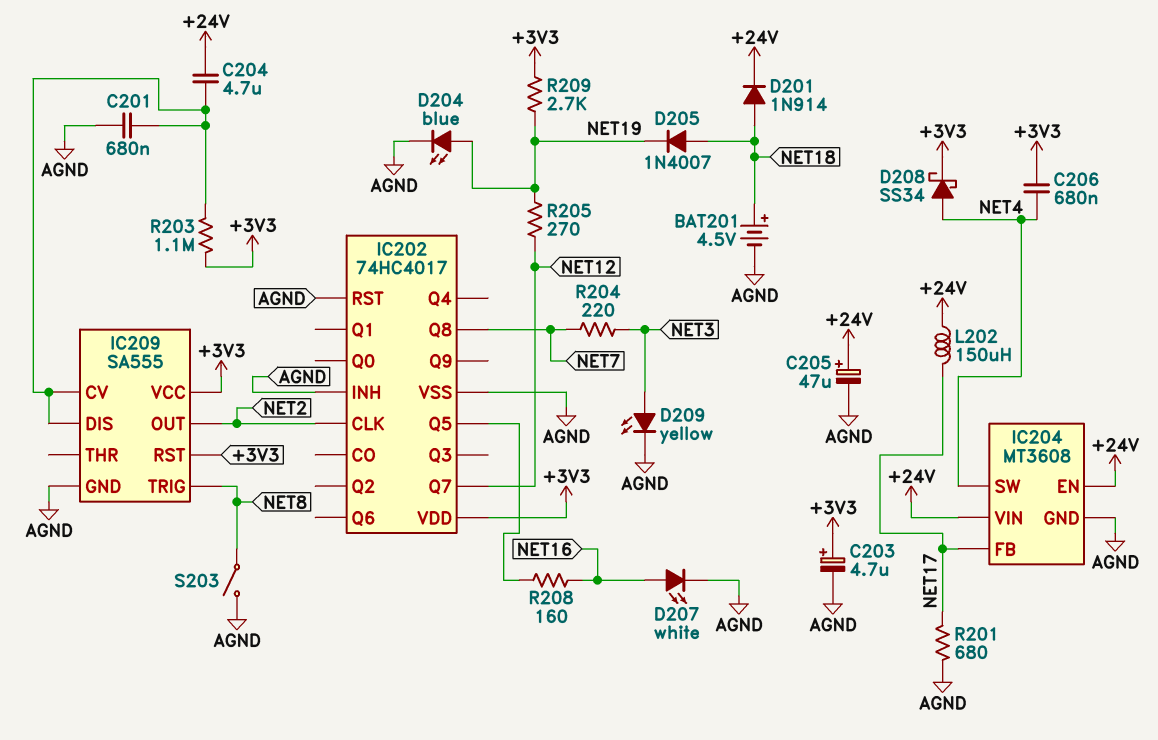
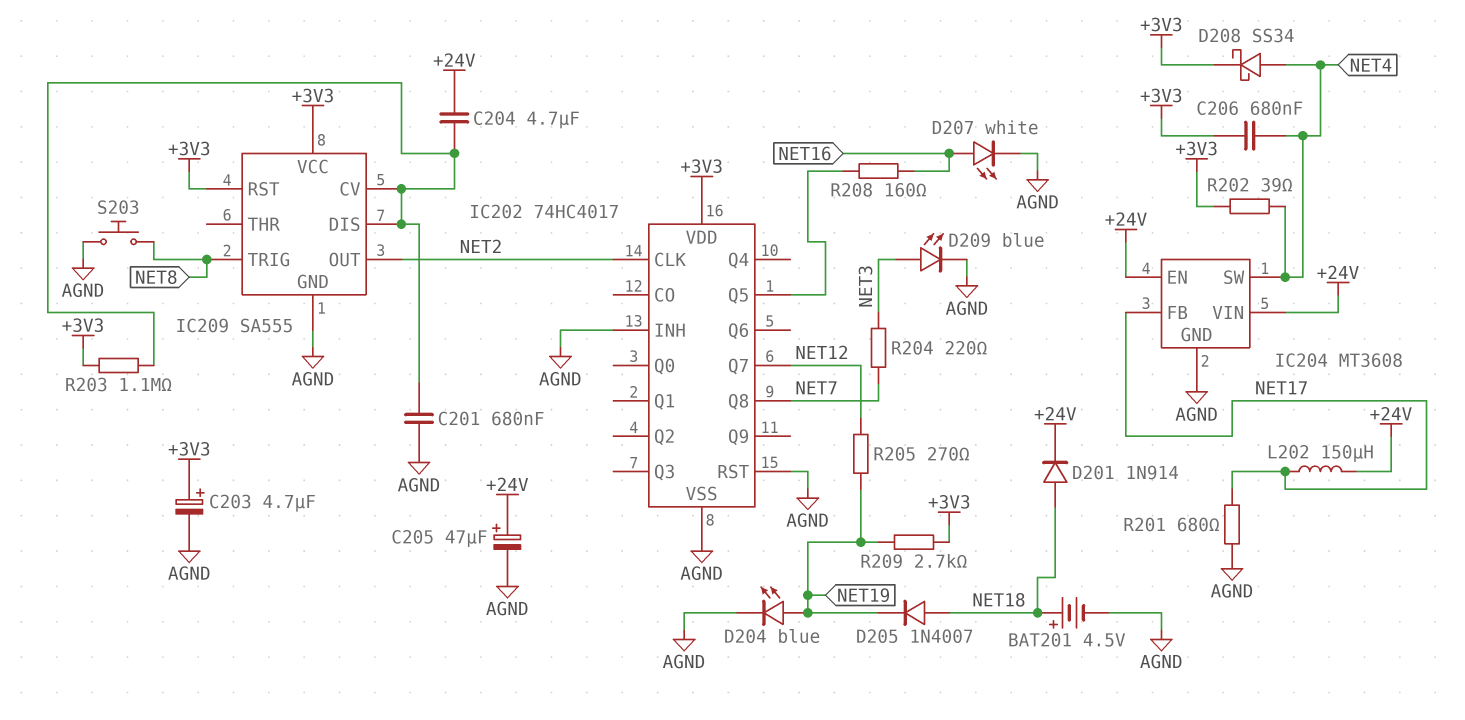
D209: LED yellow (A NET3, K AGND) -> LED blue (A NET3, K AGND)
R202: none -> 39 (+3V3, NET4)
S203: switch (AGND, NET8) -> button (AGND, NET8)

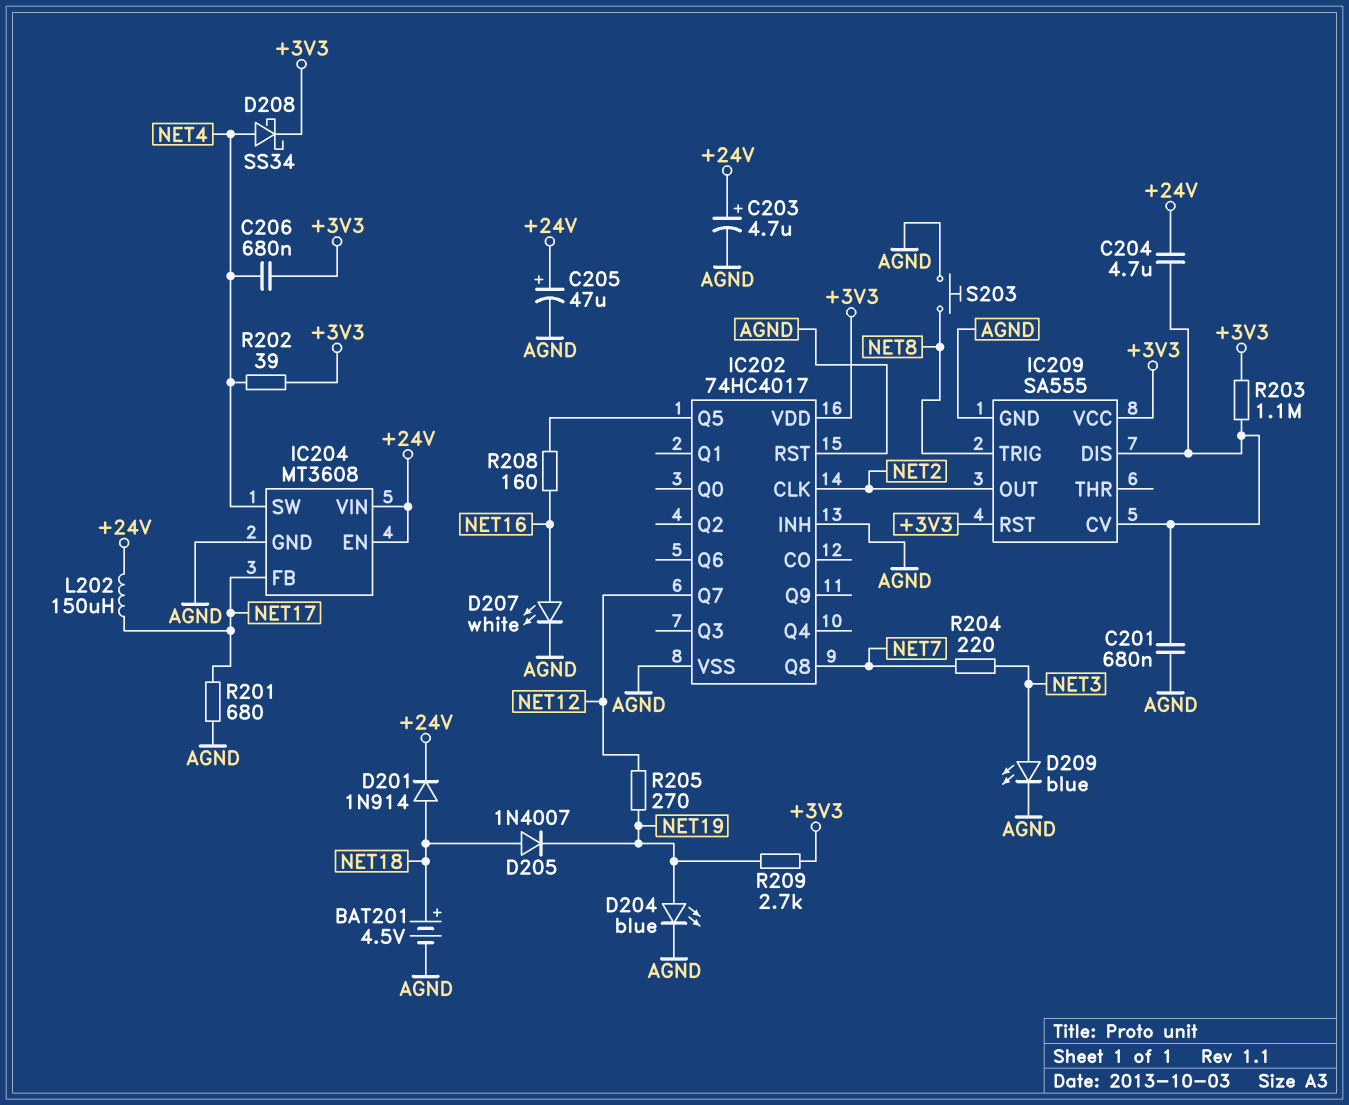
C203: 4.7uF (plus +3V3, minus AGND) -> 4.7uF (plus +24V, minus AGND)

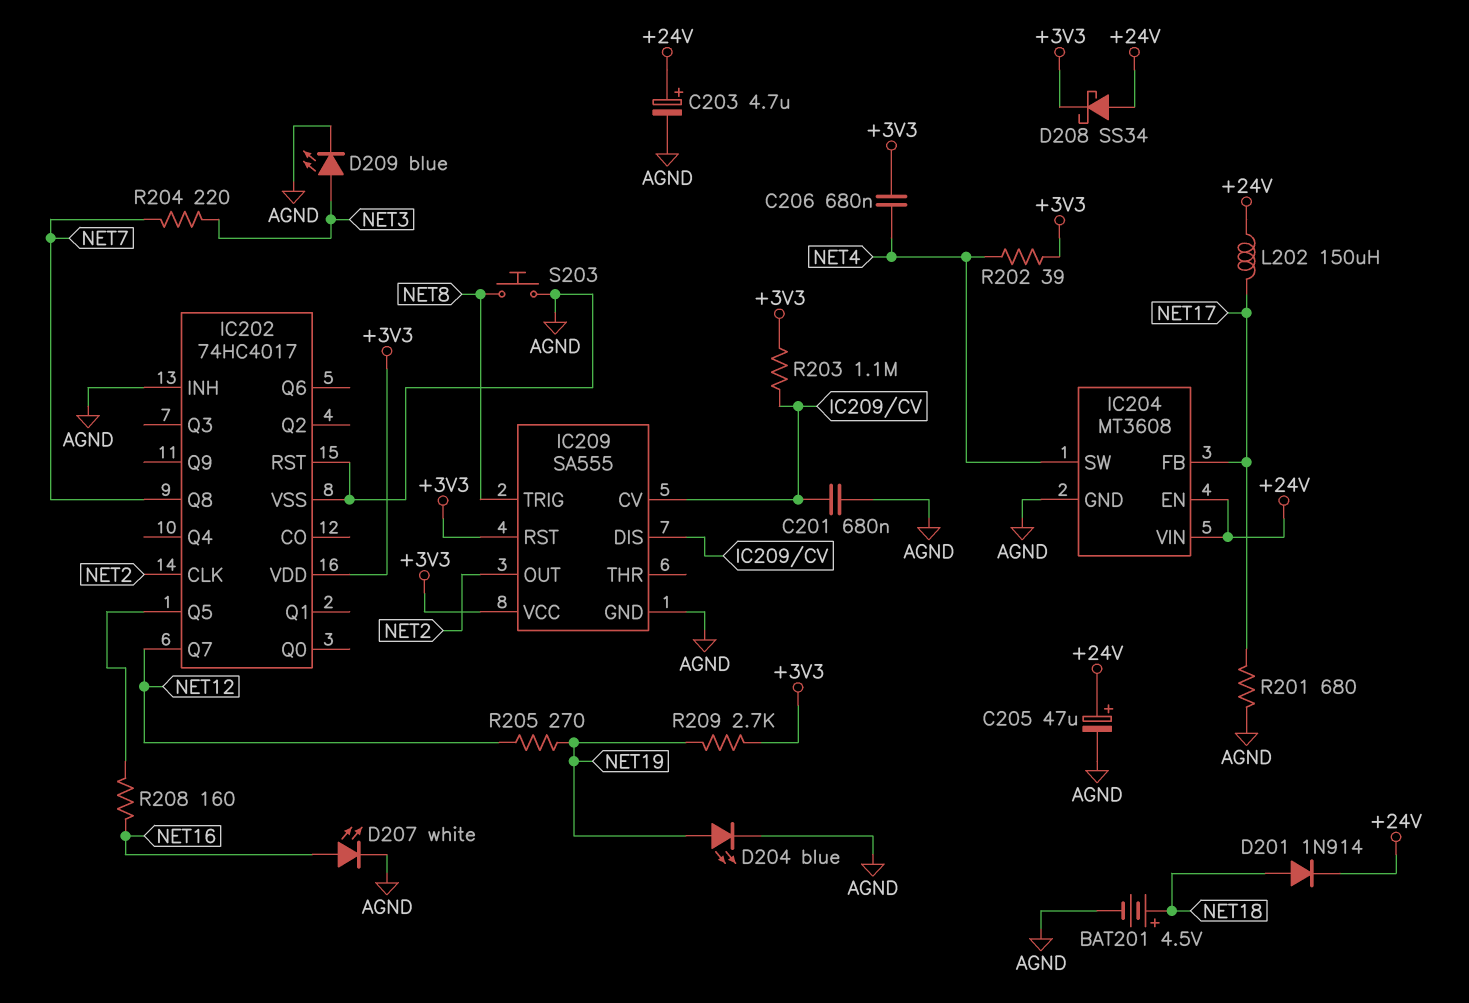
C204: 4.7uF (+24V, IC209/CV) -> none
D205: diode 1N4007 (A NET18, K NET19) -> none
D208: schottky SS34 (A NET4, K +3V3) -> schottky SS34 (A +24V, K +3V3)

